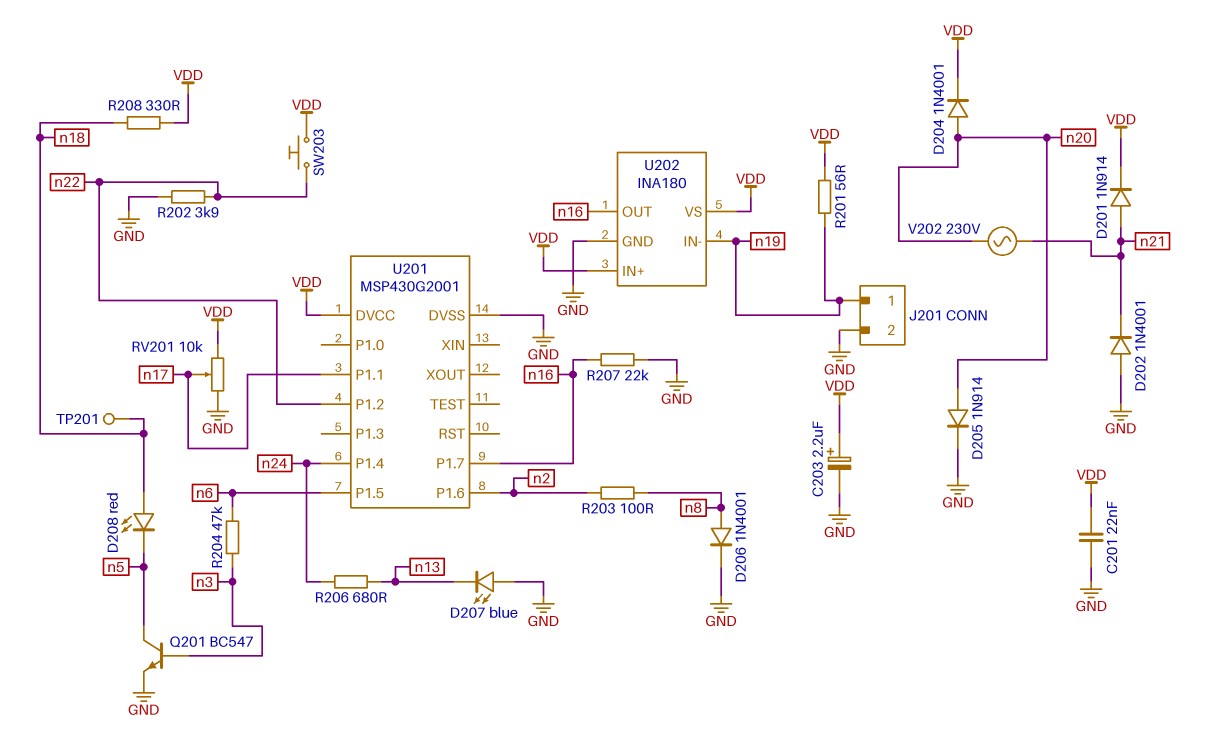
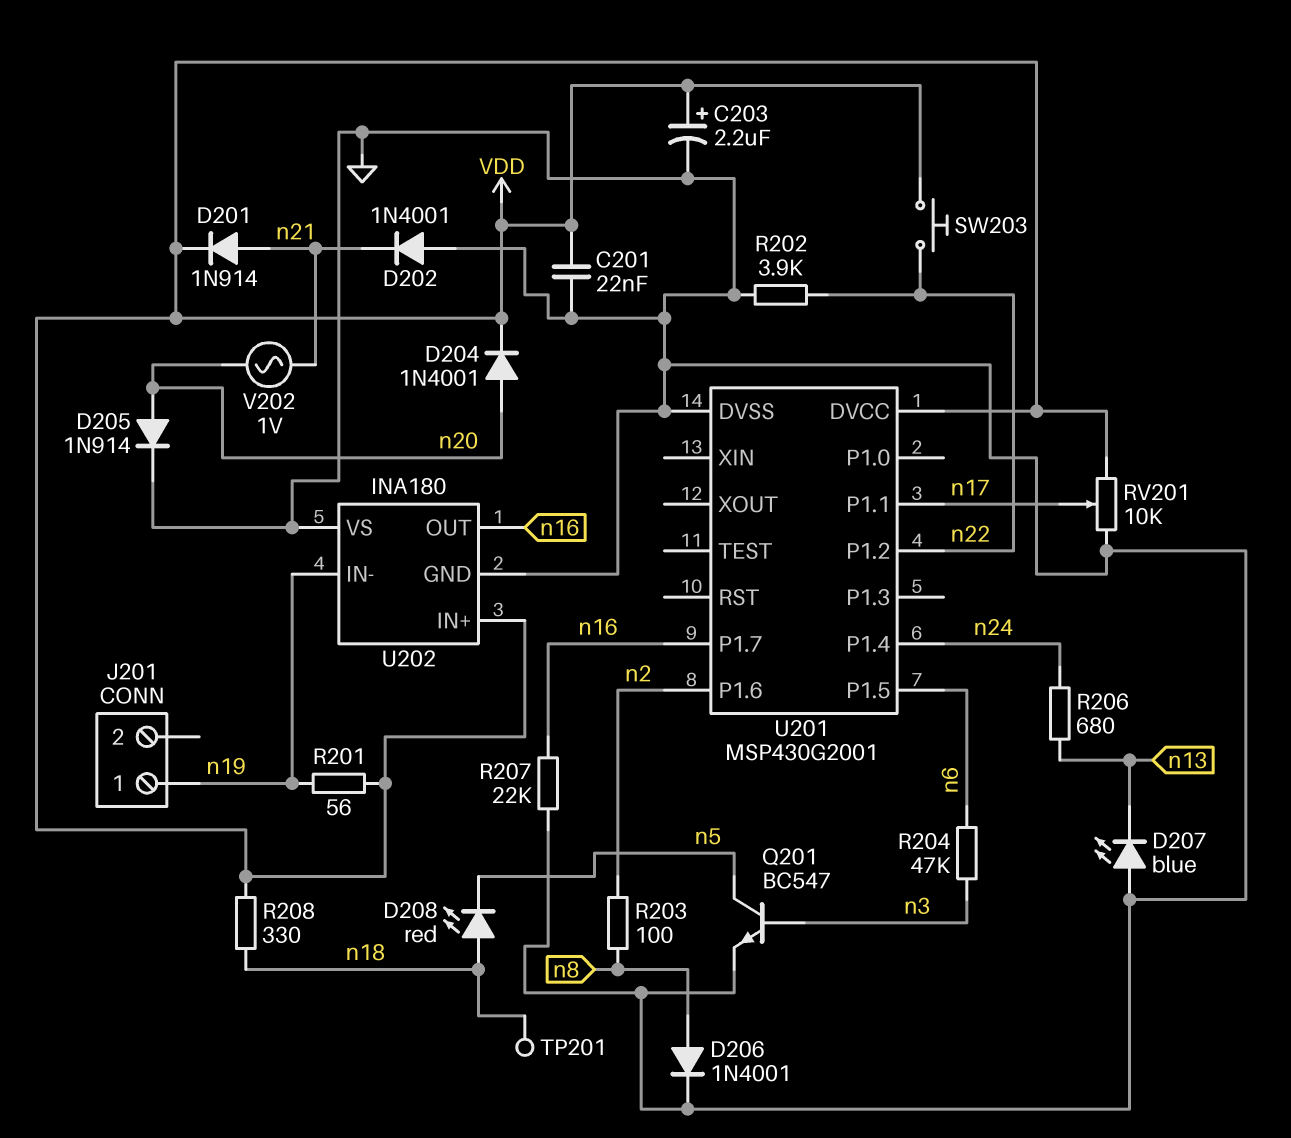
J201 pin 2: GND -> none
U202 pin VS: VDD -> GND
V202: AC 230V (n20, n21) -> AC 1V (n20, n21)

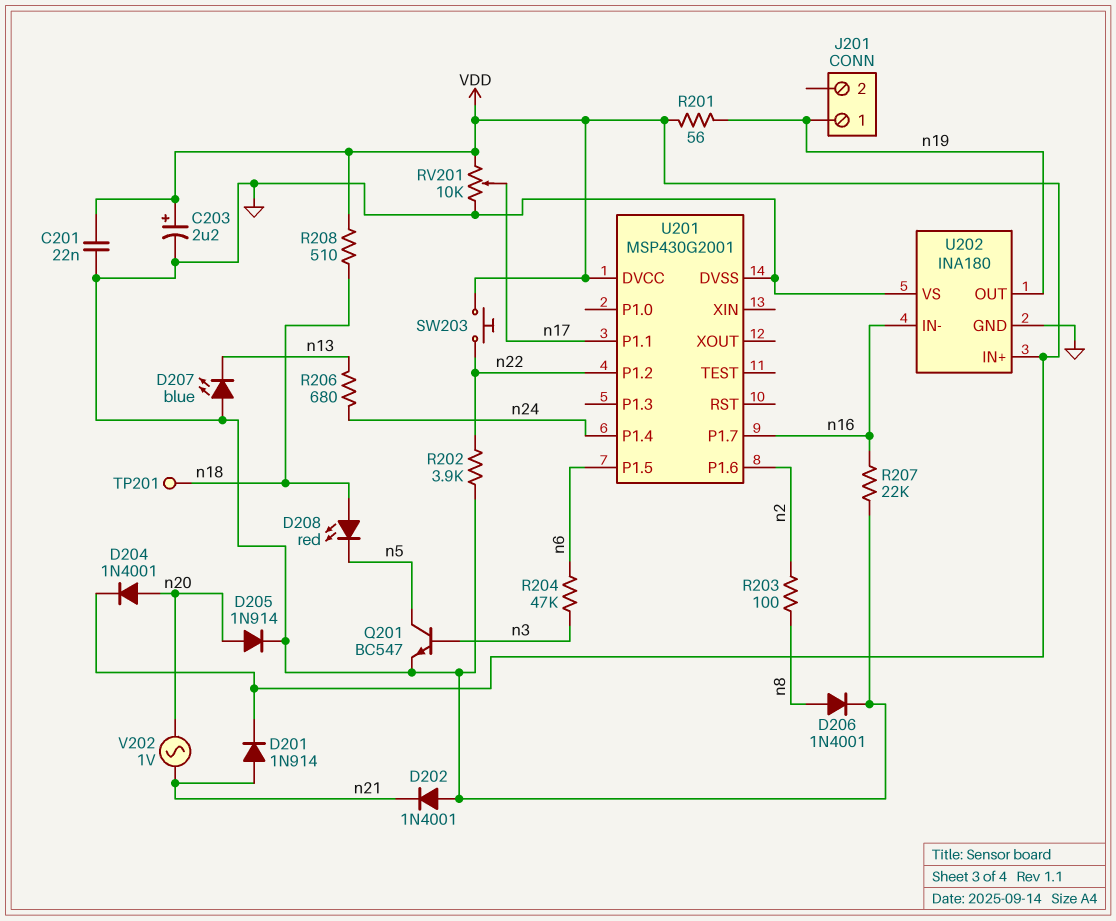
R208: 330 (VDD, n18) -> 510 (VDD, n18)
U202 pin IN-: n19 -> n16
U202 pin OUT: n16 -> n19

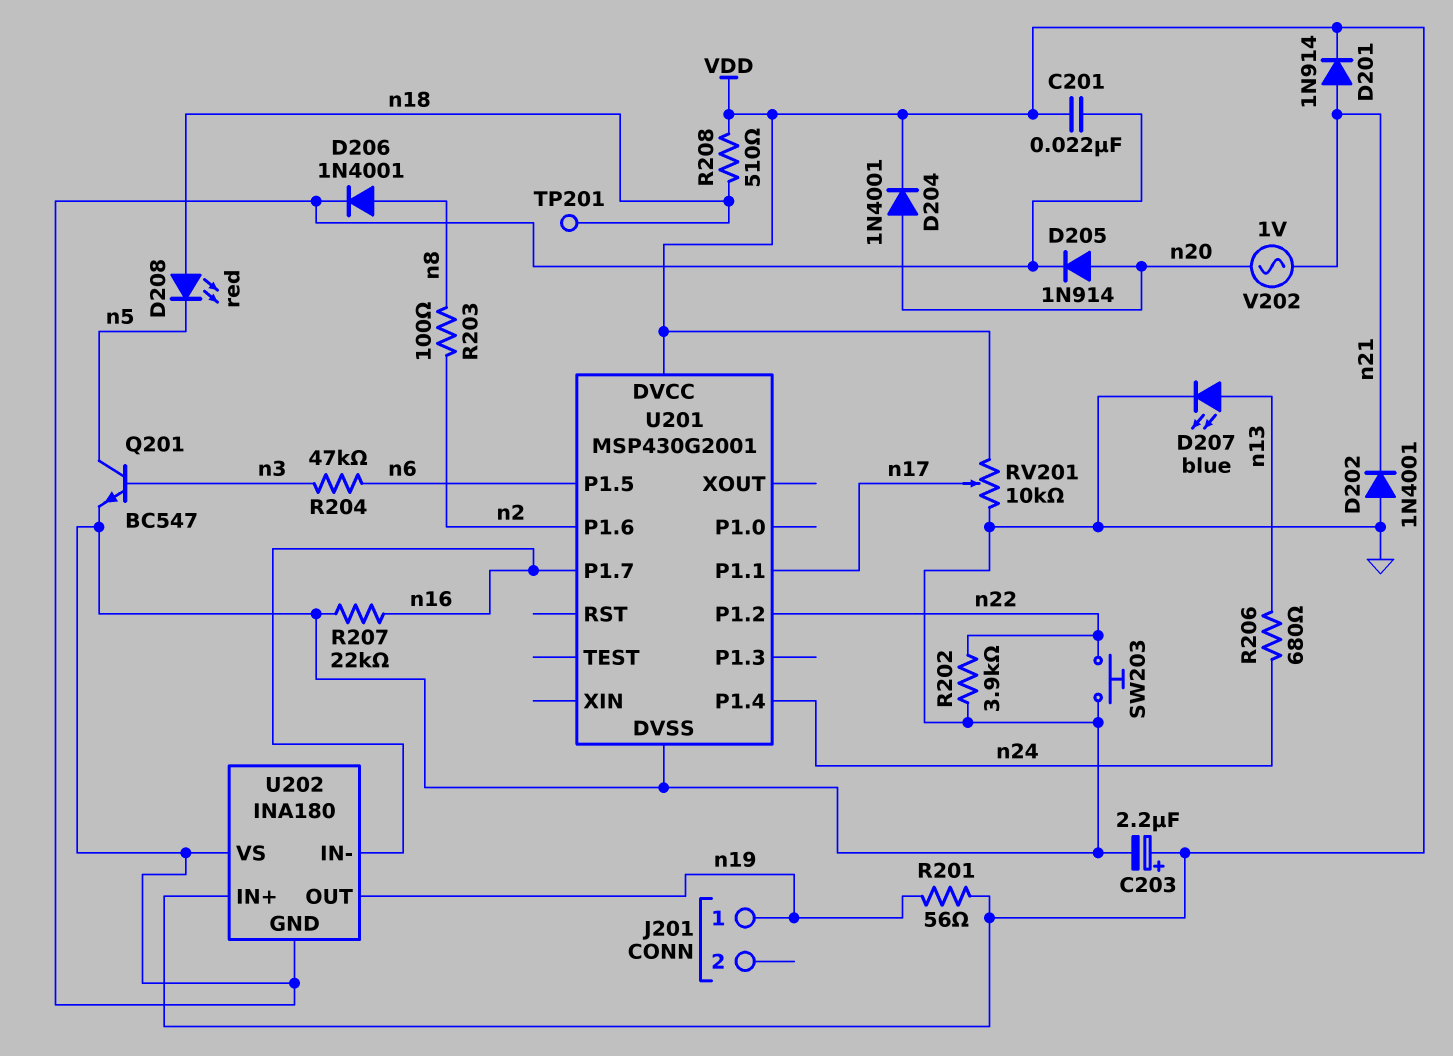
D207: LED blue (A GND, K n13) -> LED blue (A n13, K GND)
SW203: button (VDD, n22) -> button (GND, n22)

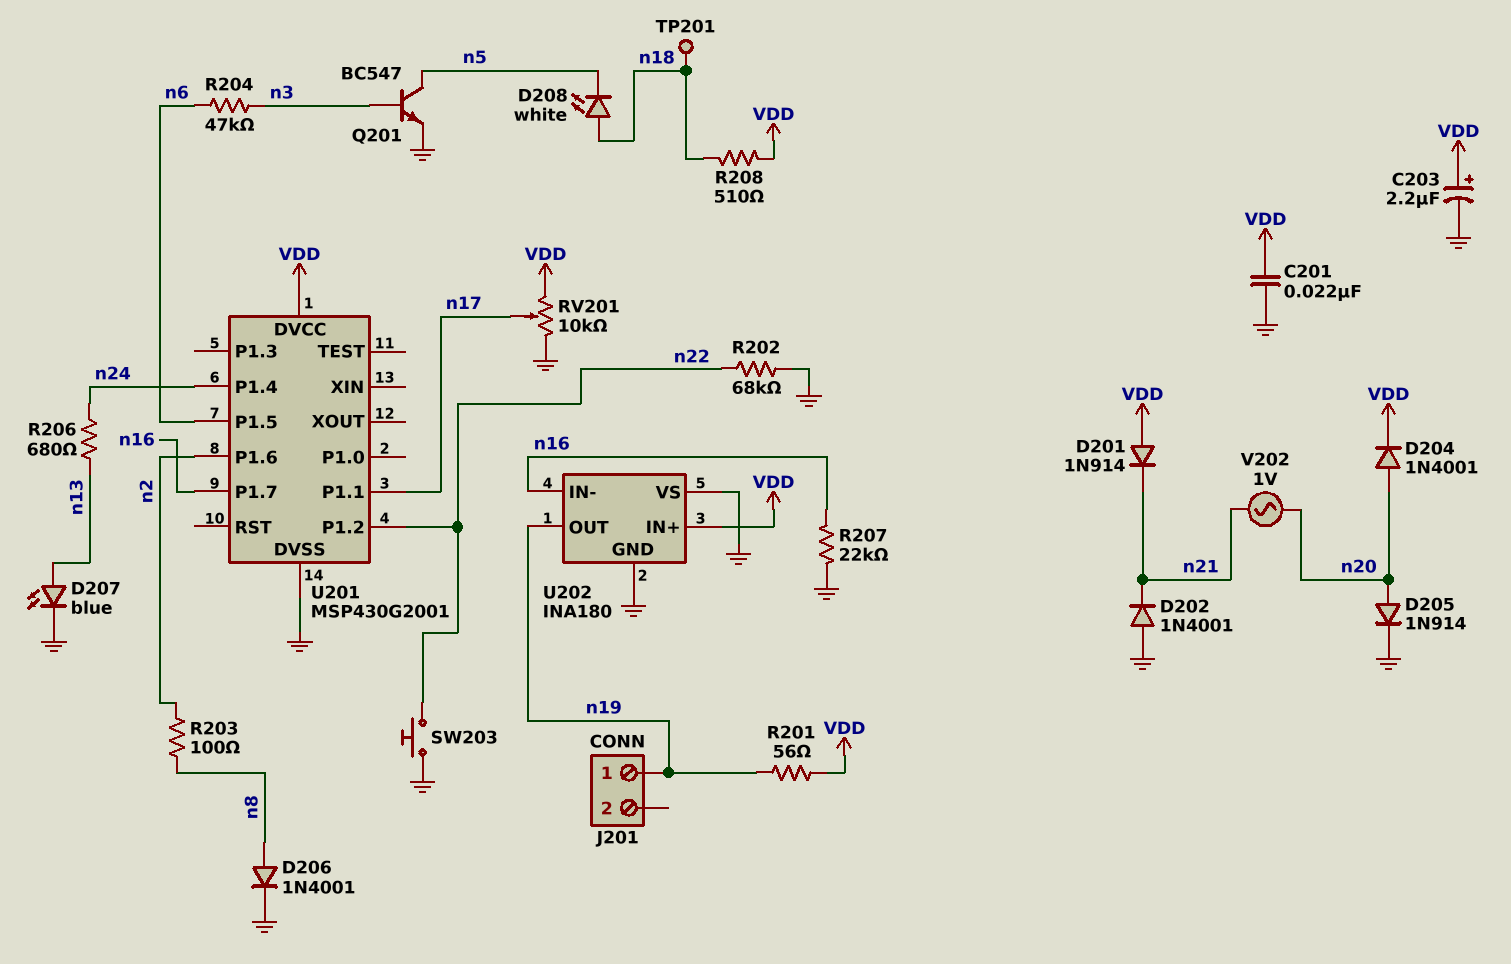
D201: diode 1N914 (A n21, K VDD) -> diode 1N914 (A VDD, K n21)
D208: LED red (A n18, K n5) -> LED white (A n18, K n5)
R202: 3.9k (GND, n22) -> 68k (GND, n22)

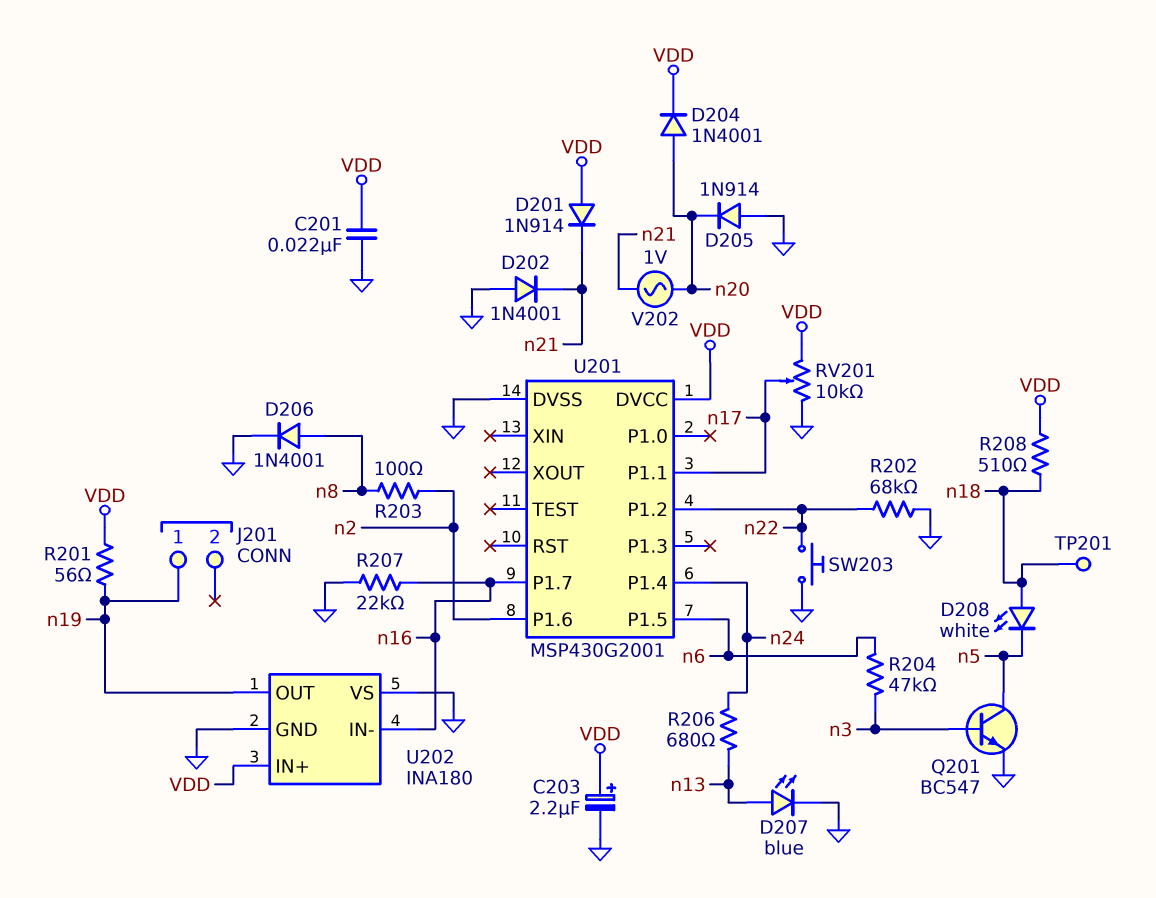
D205: diode 1N914 (A n20, K GND) -> diode 1N914 (A GND, K n20)

